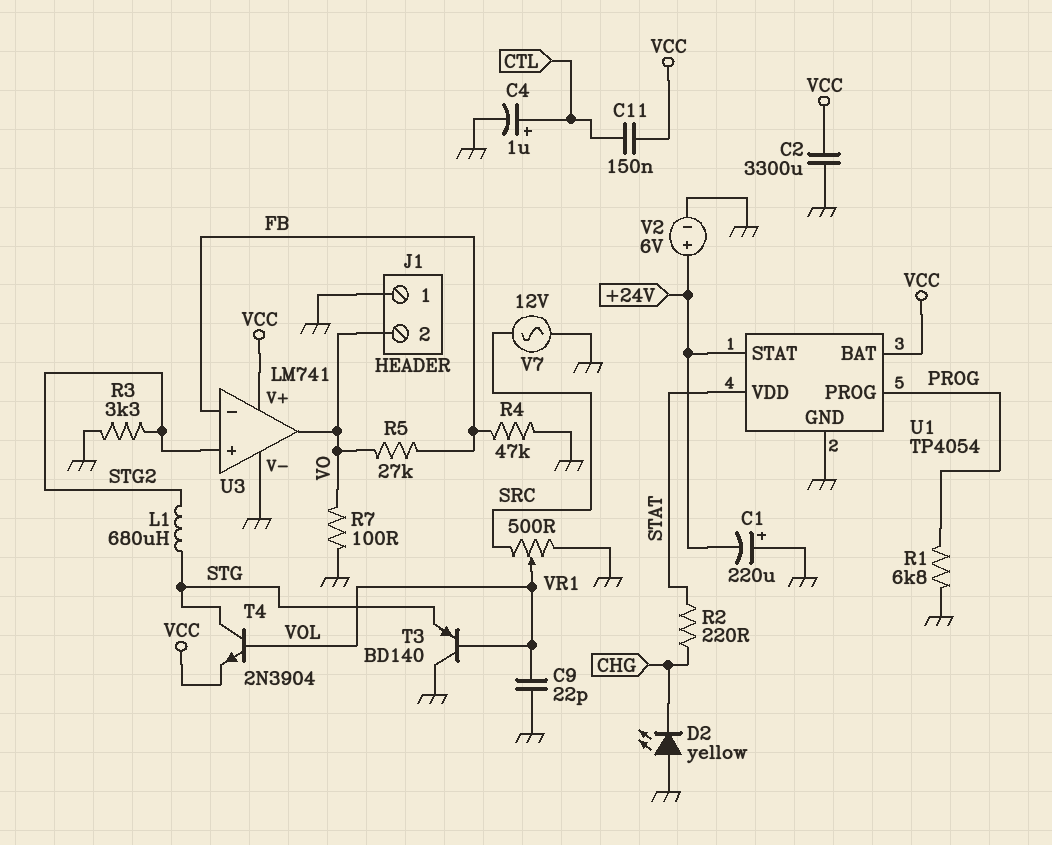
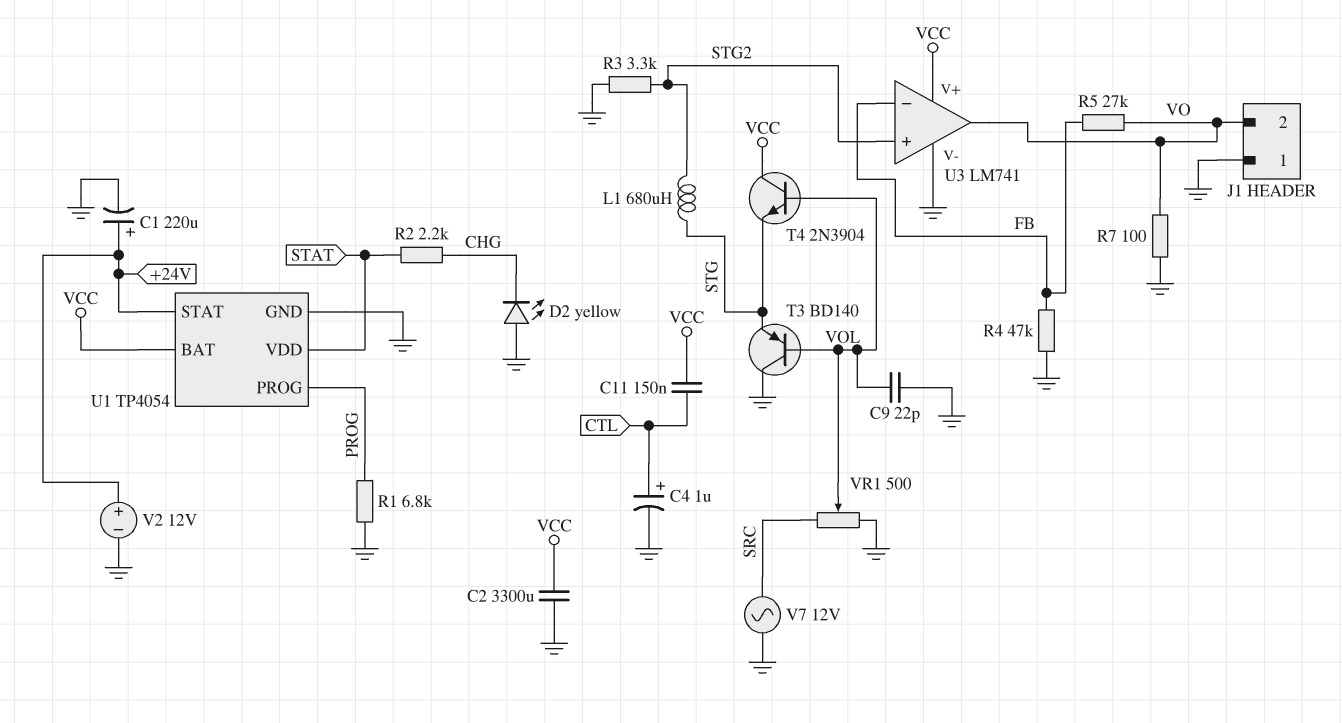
C1: 220uF (plus GND, minus +24V) -> 220uF (plus +24V, minus GND)
R2: 220 (CHG, STAT) -> 2.2k (CHG, STAT)
T4: NPN 2N3904 (B VOL, C STG, E VCC) -> NPN 2N3904 (B VOL, C VCC, E STG)
V2: 6V (plus +24V, minus GND) -> 12V (plus +24V, minus GND)

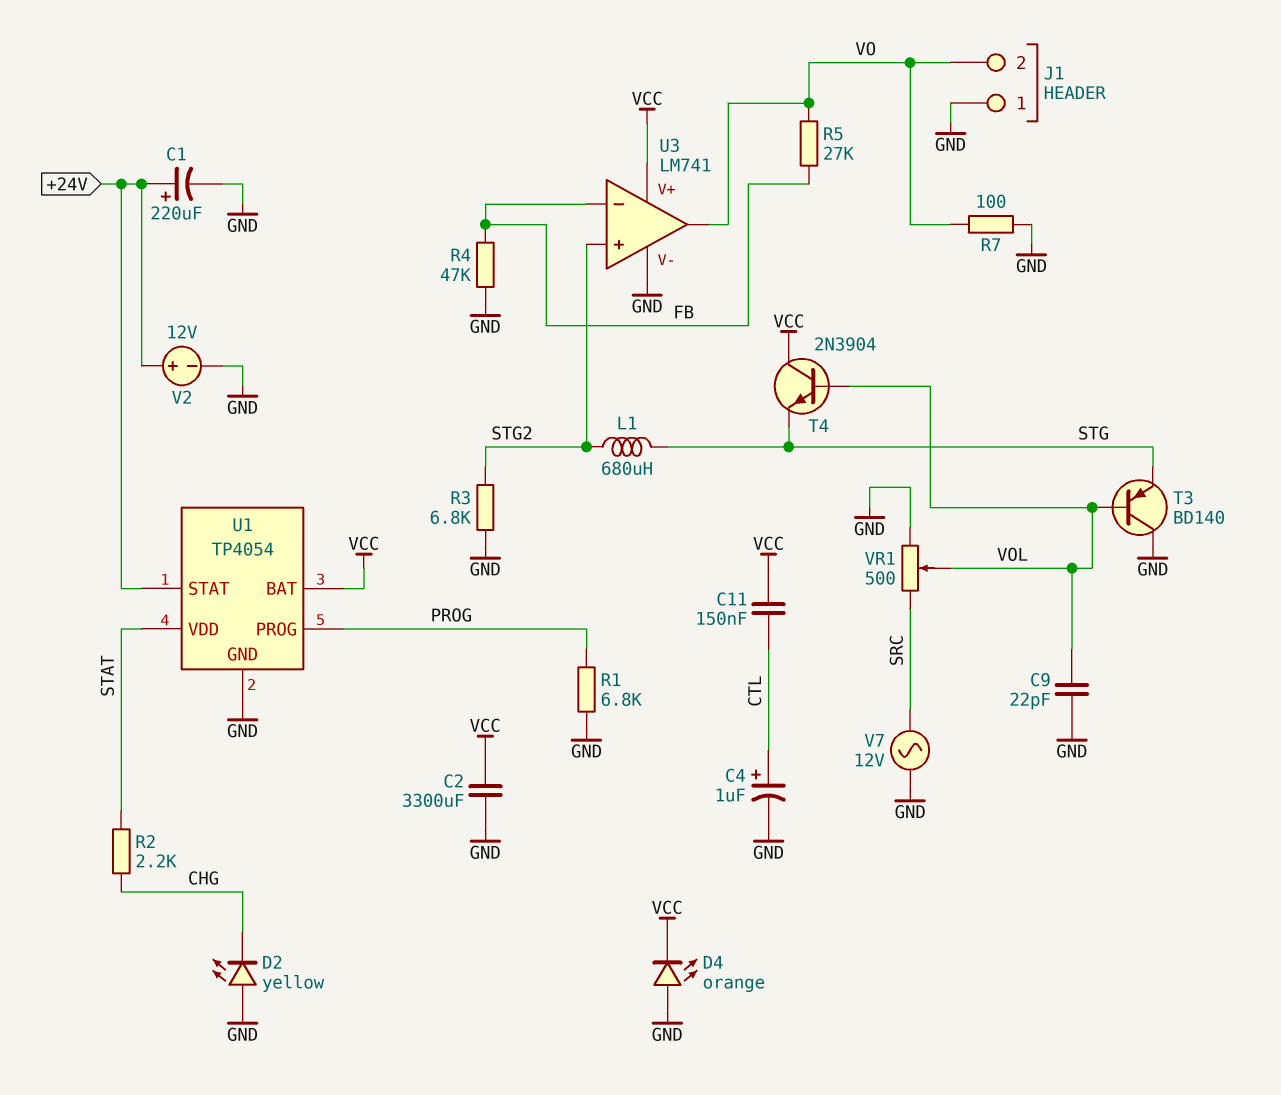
D4: none -> LED orange (A GND, K VCC)
R3: 3.3k (GND, STG2) -> 6.8k (GND, STG2)

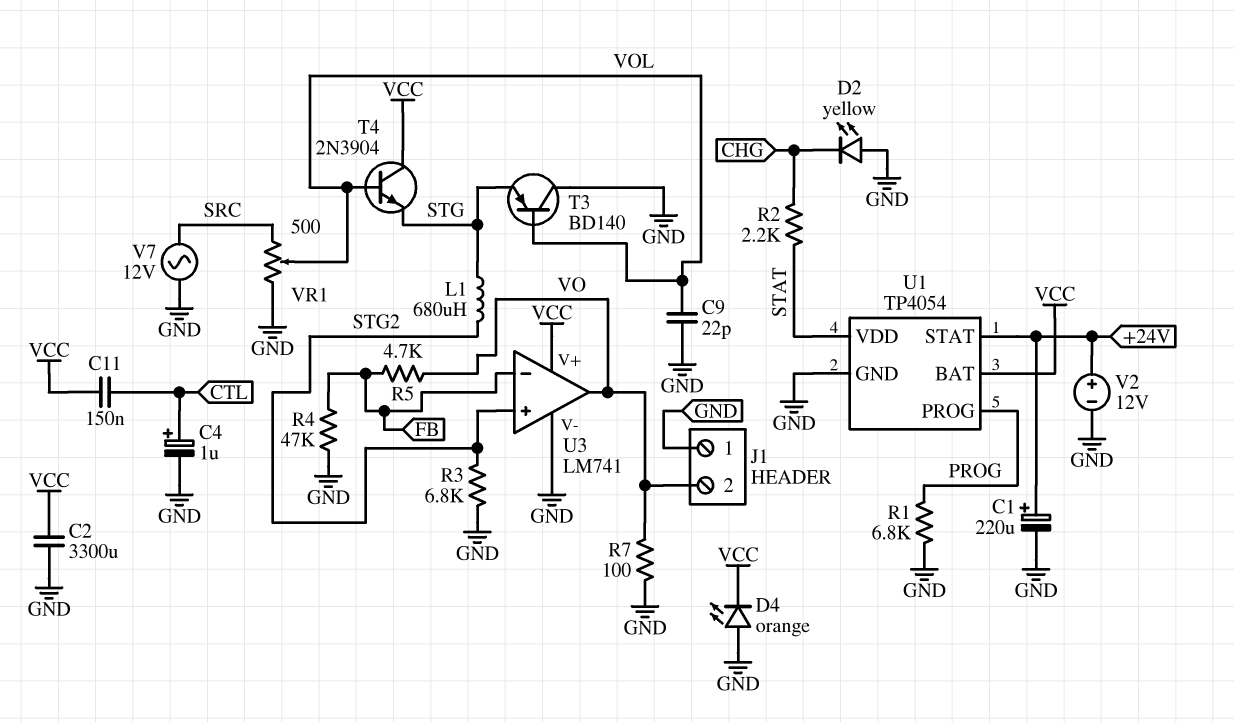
R5: 27k (FB, VO) -> 4.7k (FB, VO)

